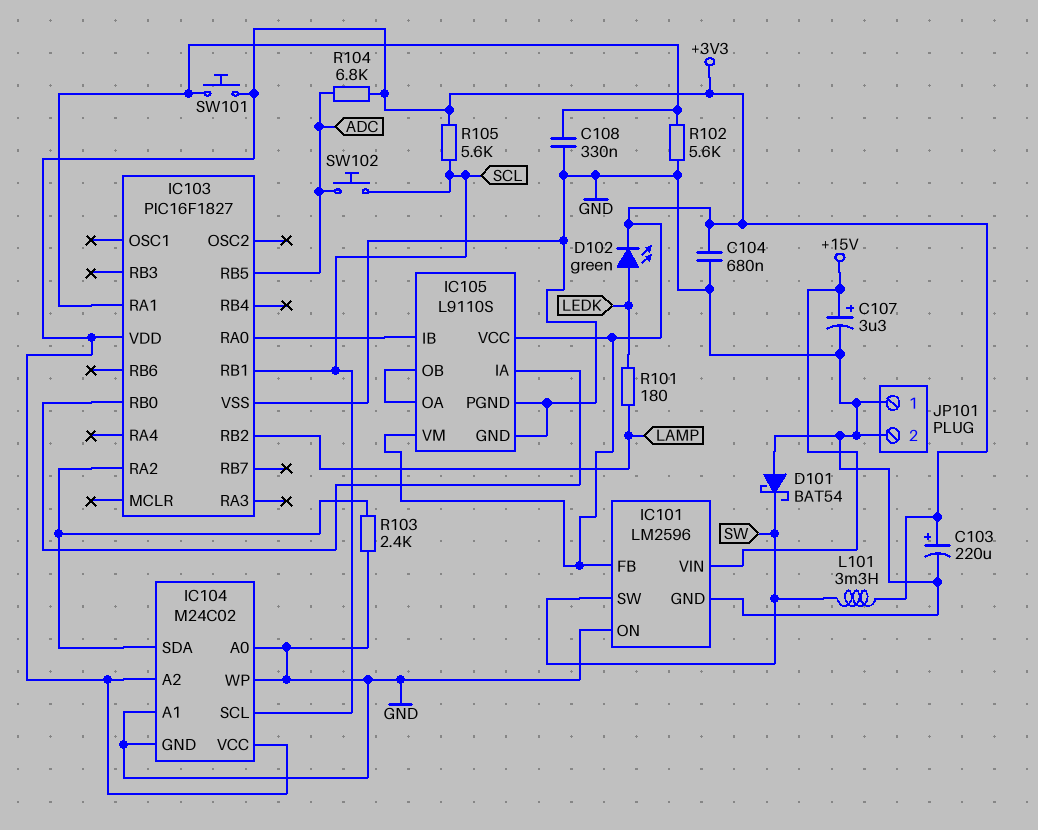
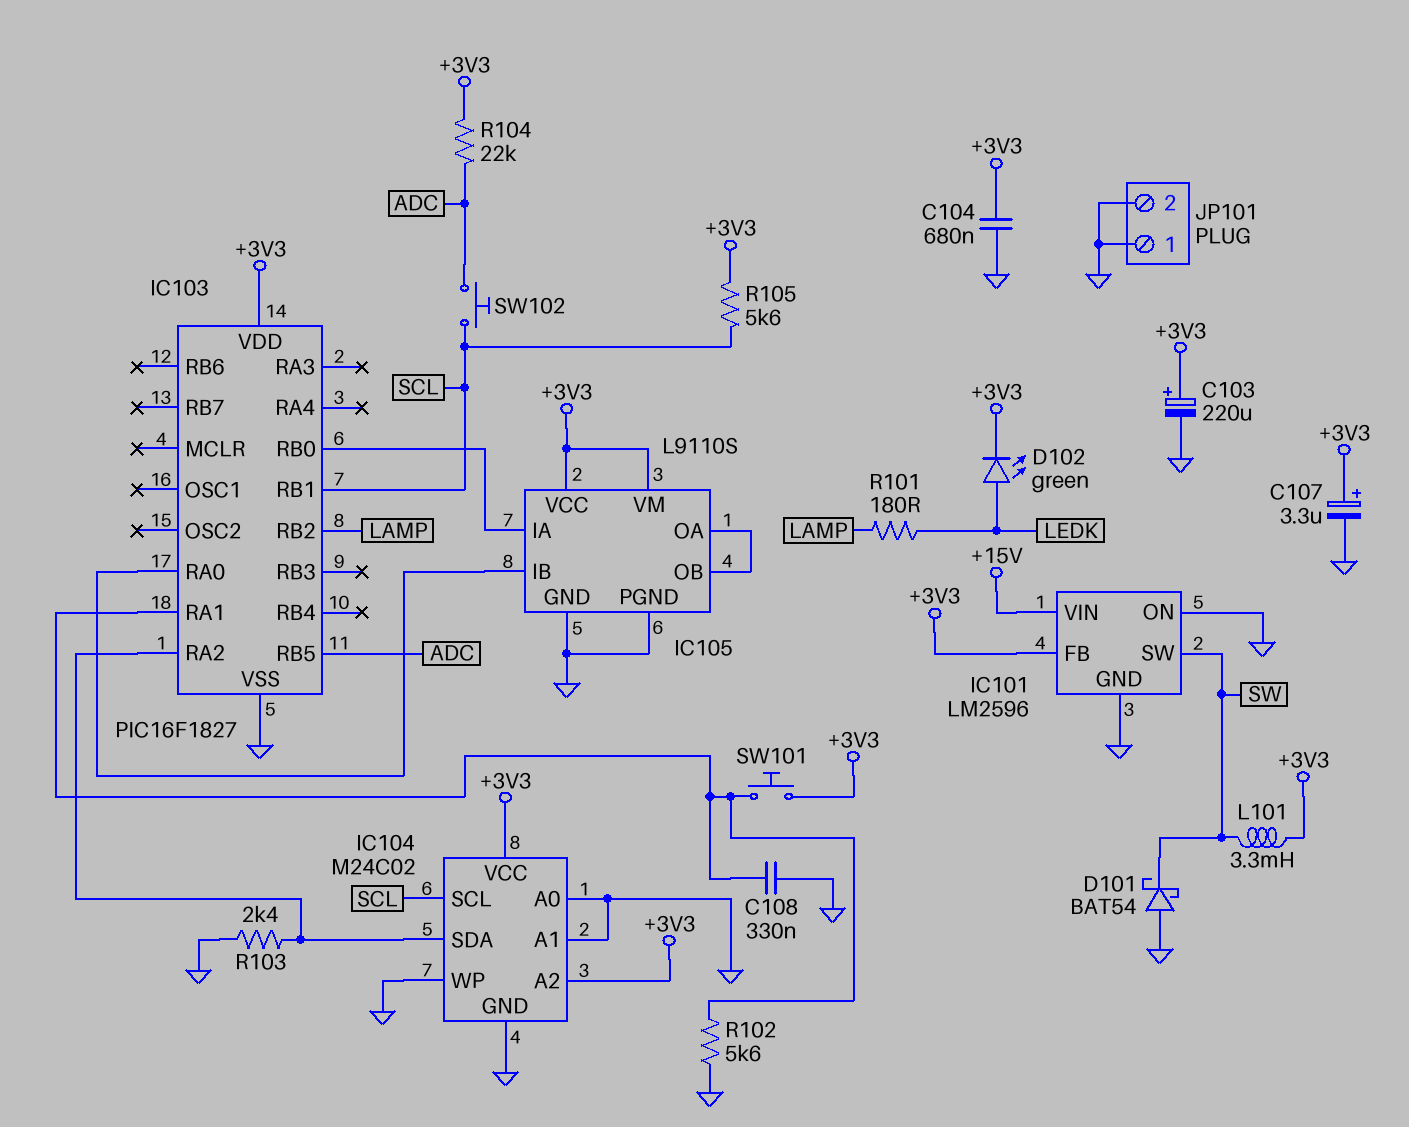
C107: 3.3uF (plus +15V, minus GND) -> 3.3uF (plus +3V3, minus GND)
R104: 6.8k (+3V3, ADC) -> 22k (+3V3, ADC)

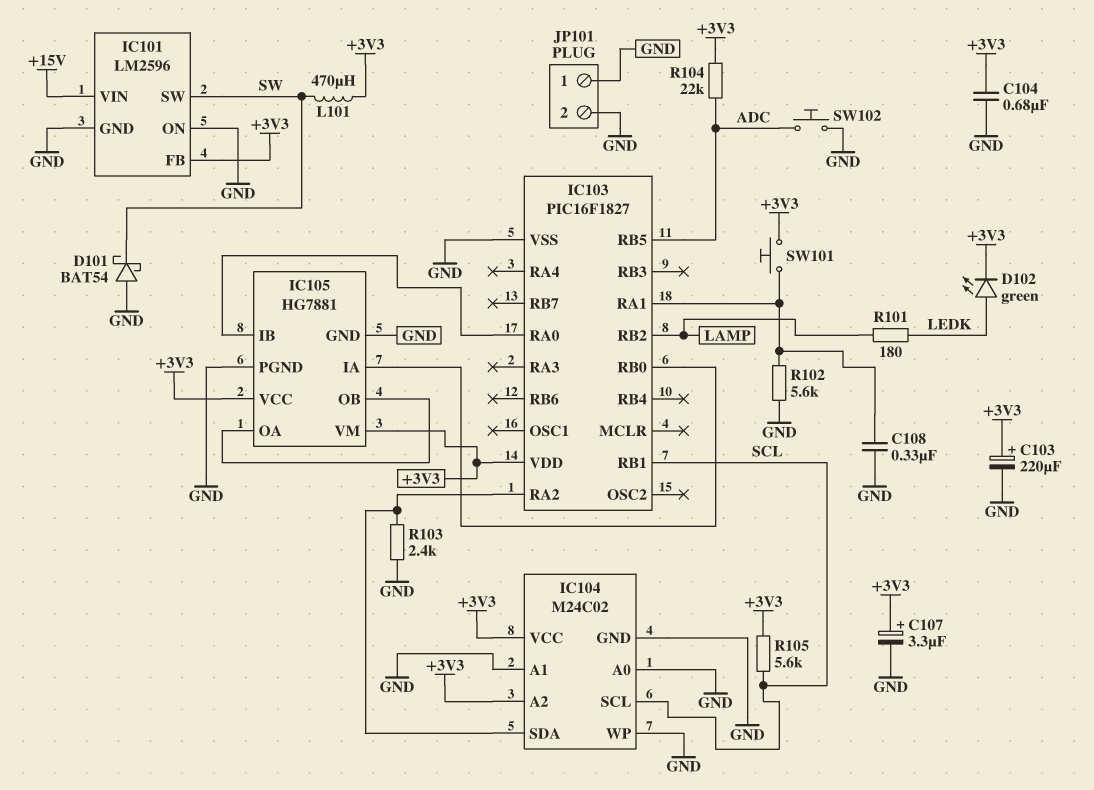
IC105: L9110S -> HG7881
L101: 3.3mH (+3V3, SW) -> 470uH (+3V3, SW)
SW102: button (ADC, SCL) -> button (ADC, GND)

